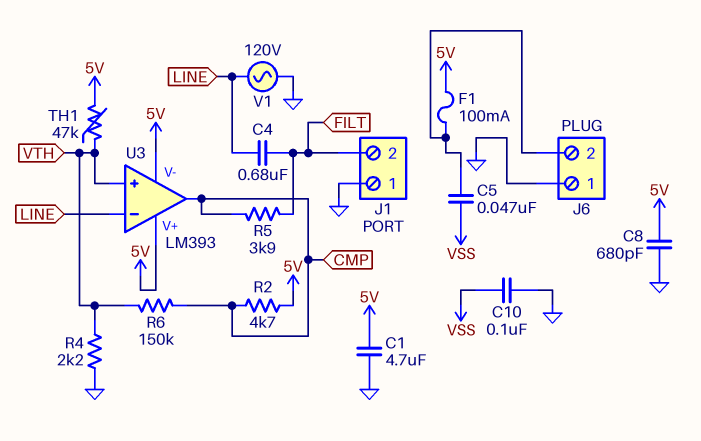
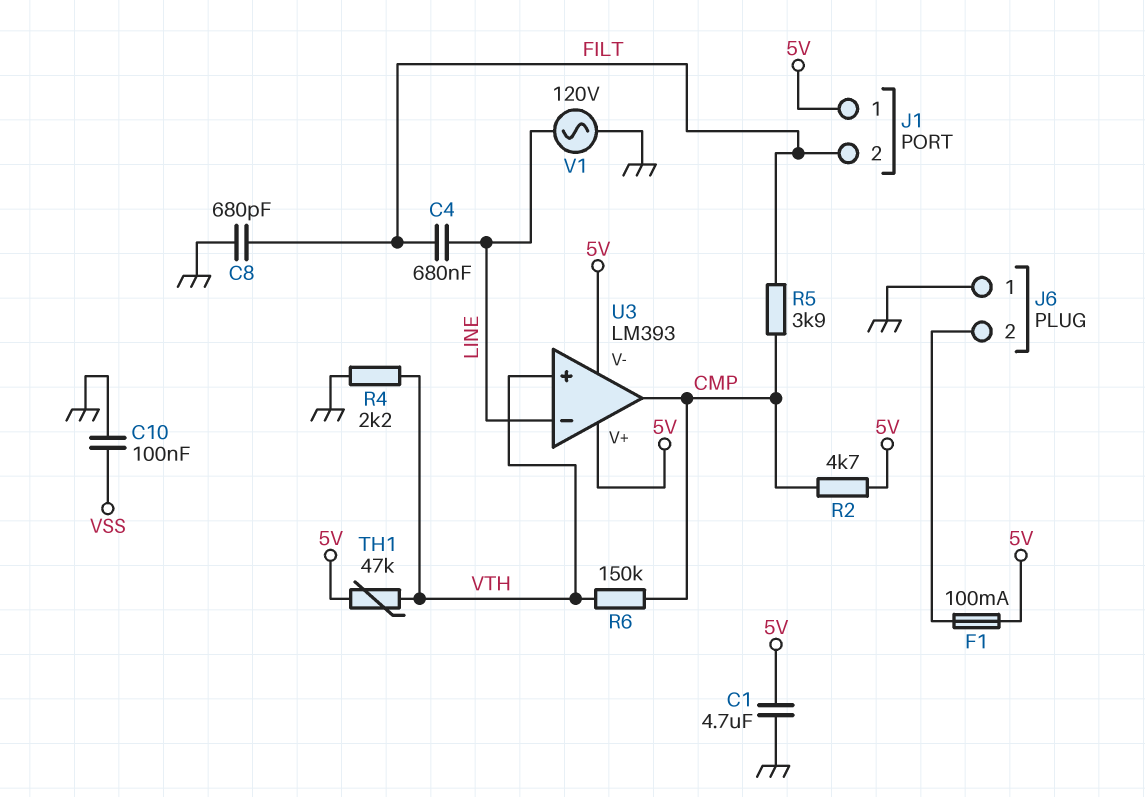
C5: 47nF (J6/2, VSS) -> none
C8: 680pF (5V, GND) -> 680pF (FILT, GND)
J1 pin 1: GND -> 5V

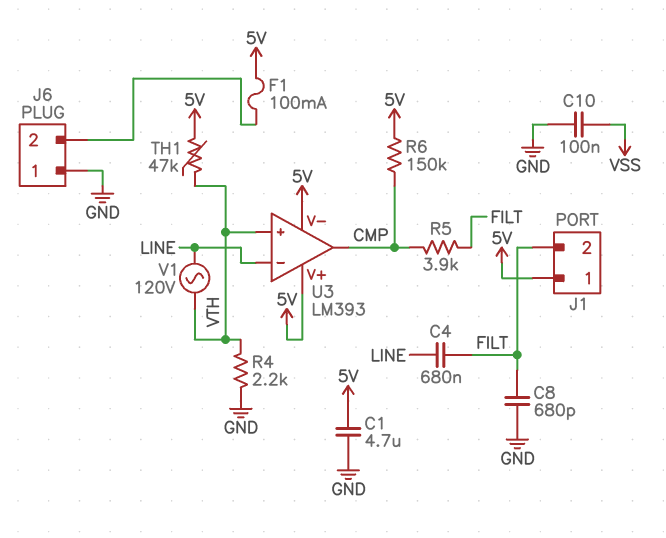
R2: 4.7k (5V, CMP) -> none
R6: 150k (CMP, VTH) -> 150k (5V, CMP)
V1: AC 120V (GND, LINE) -> AC 120V (LINE, VTH)

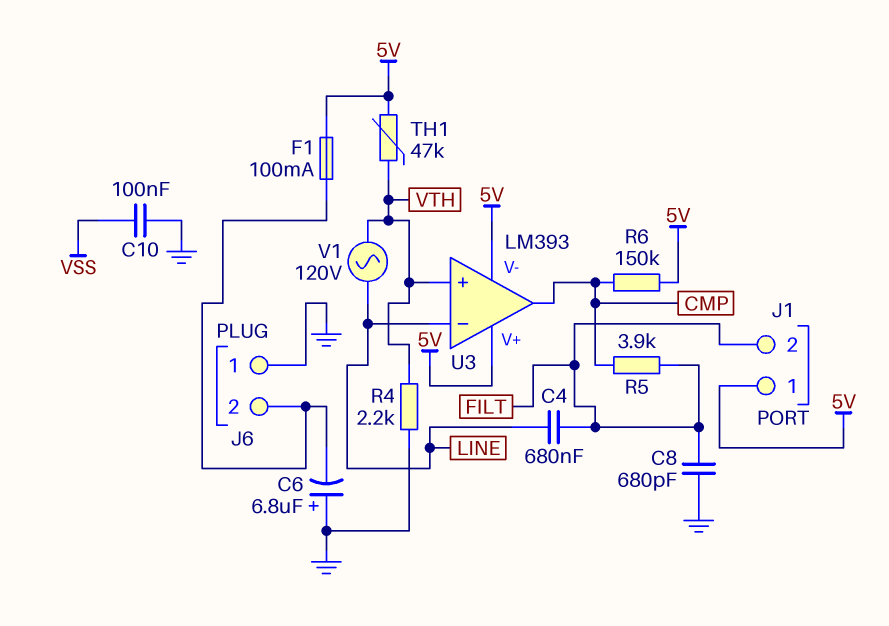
C1: 4.7uF (5V, GND) -> none
C6: none -> 6.8uF (plus GND, minus J6/2)

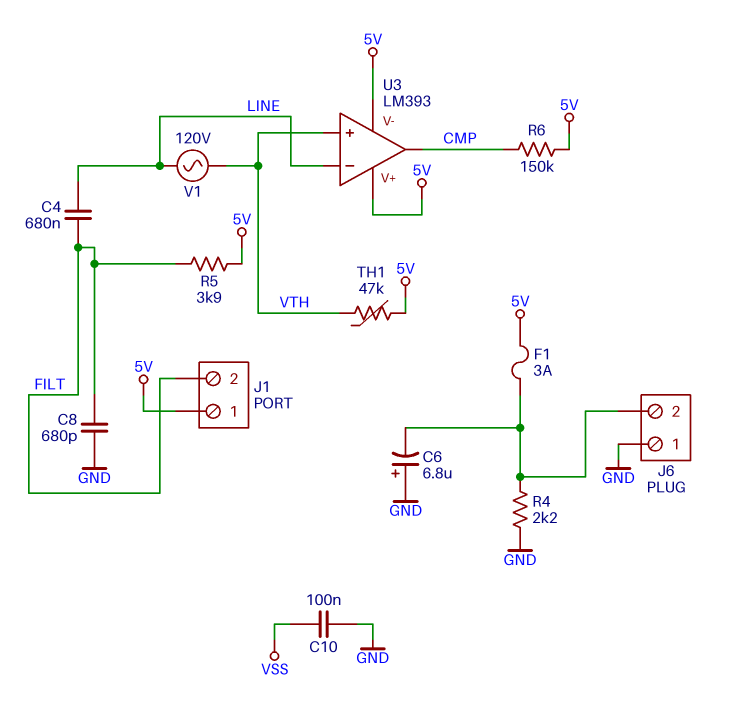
F1: 100mA (5V, J6/2) -> 3A (5V, J6/2)
R4: 2.2k (GND, VTH) -> 2.2k (GND, J6/2)
R5: 3.9k (CMP, FILT) -> 3.9k (5V, FILT)

